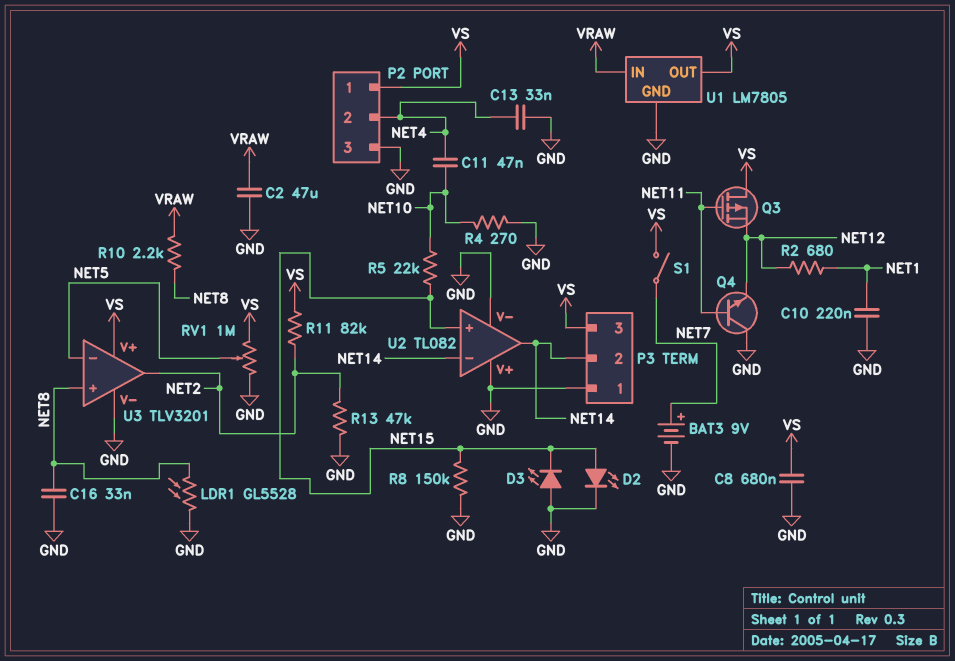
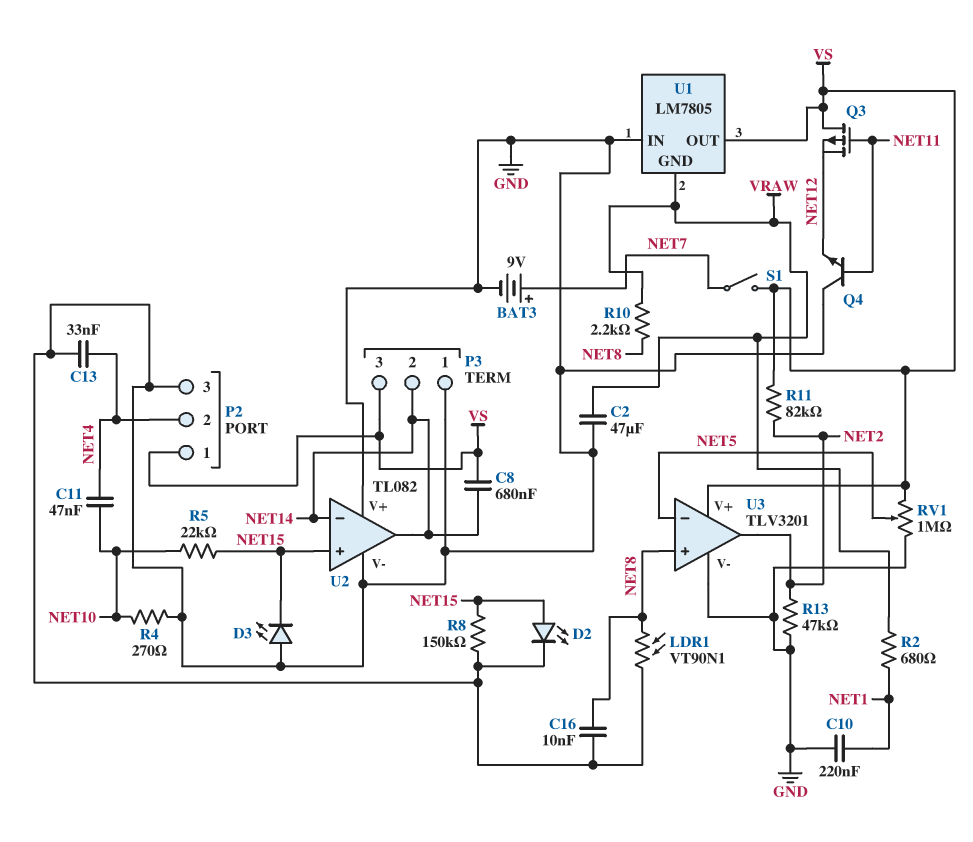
C8: 680nF (GND, VS) -> 680nF (NET14, VS)
C16: 33nF (GND, NET8) -> 10nF (GND, NET8)
LDR1: GL5528 (GND, NET8) -> VT90N1 (GND, NET8)
R2: 680 (NET1, NET12) -> 680 (NET1, VRAW)
U1 pin GND: GND -> VRAW
U1 pin IN: VRAW -> GND

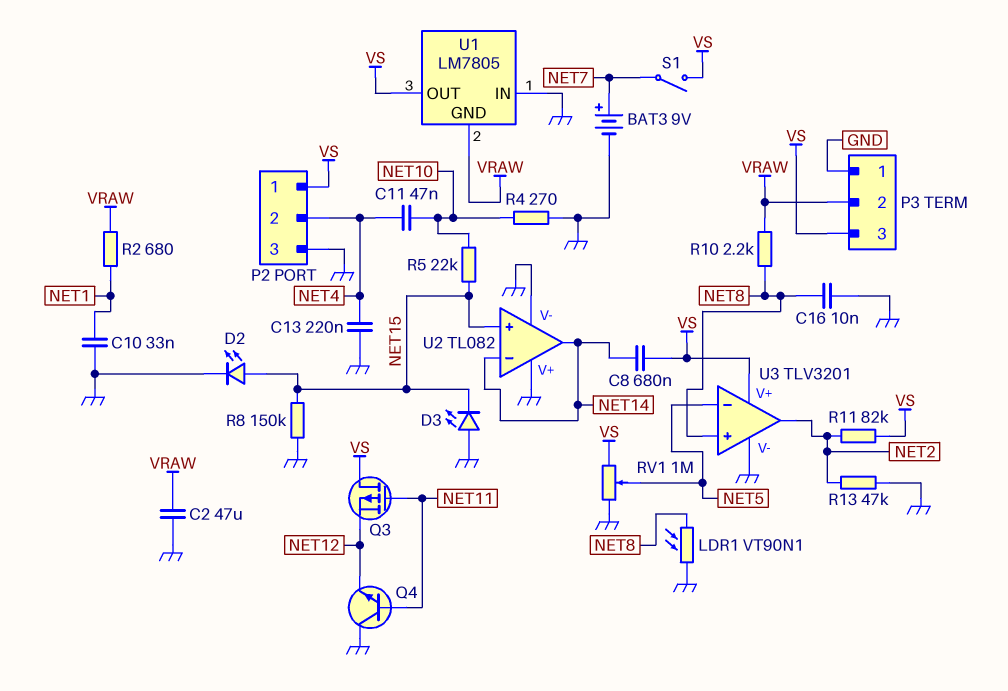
C10: 220nF (GND, NET1) -> 33nF (GND, NET1)
C13: 33nF (GND, NET4) -> 220nF (GND, NET4)
P3 pin 2: NET14 -> VRAW

